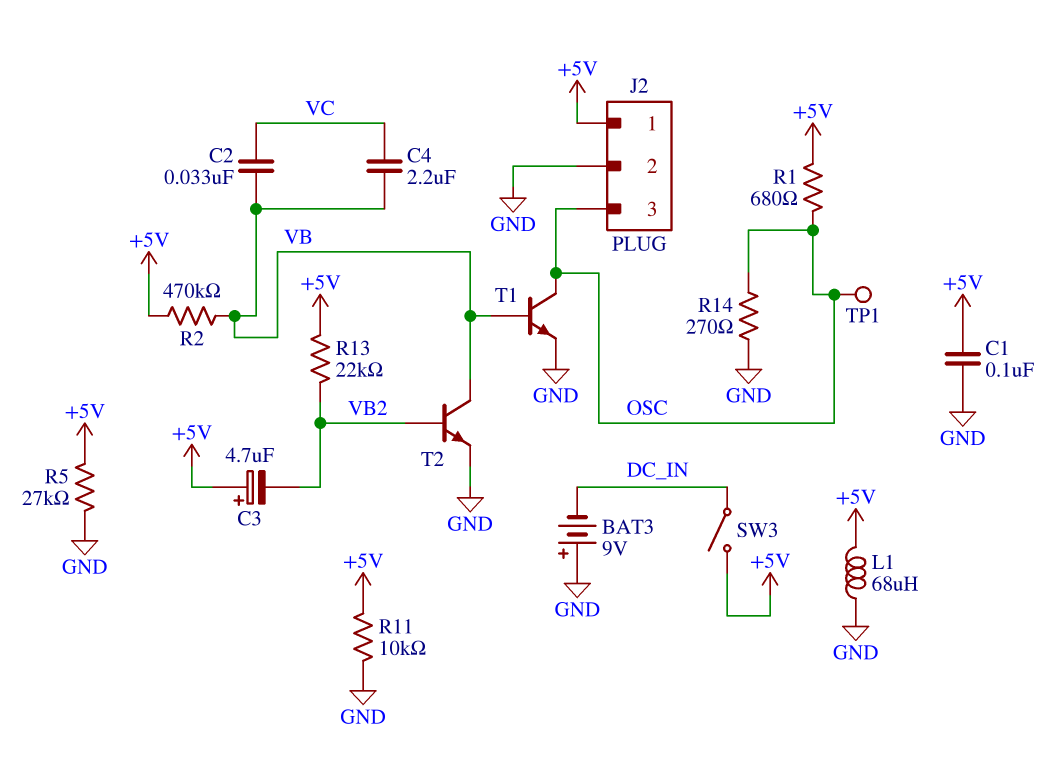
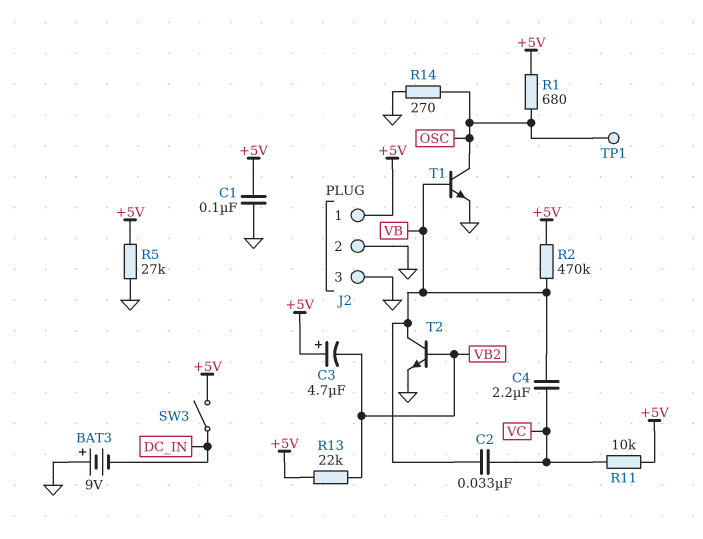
J2 pin 3: OSC -> GND
L1: 68uH (+5V, GND) -> none
R11: 10k (+5V, GND) -> 10k (+5V, VC)

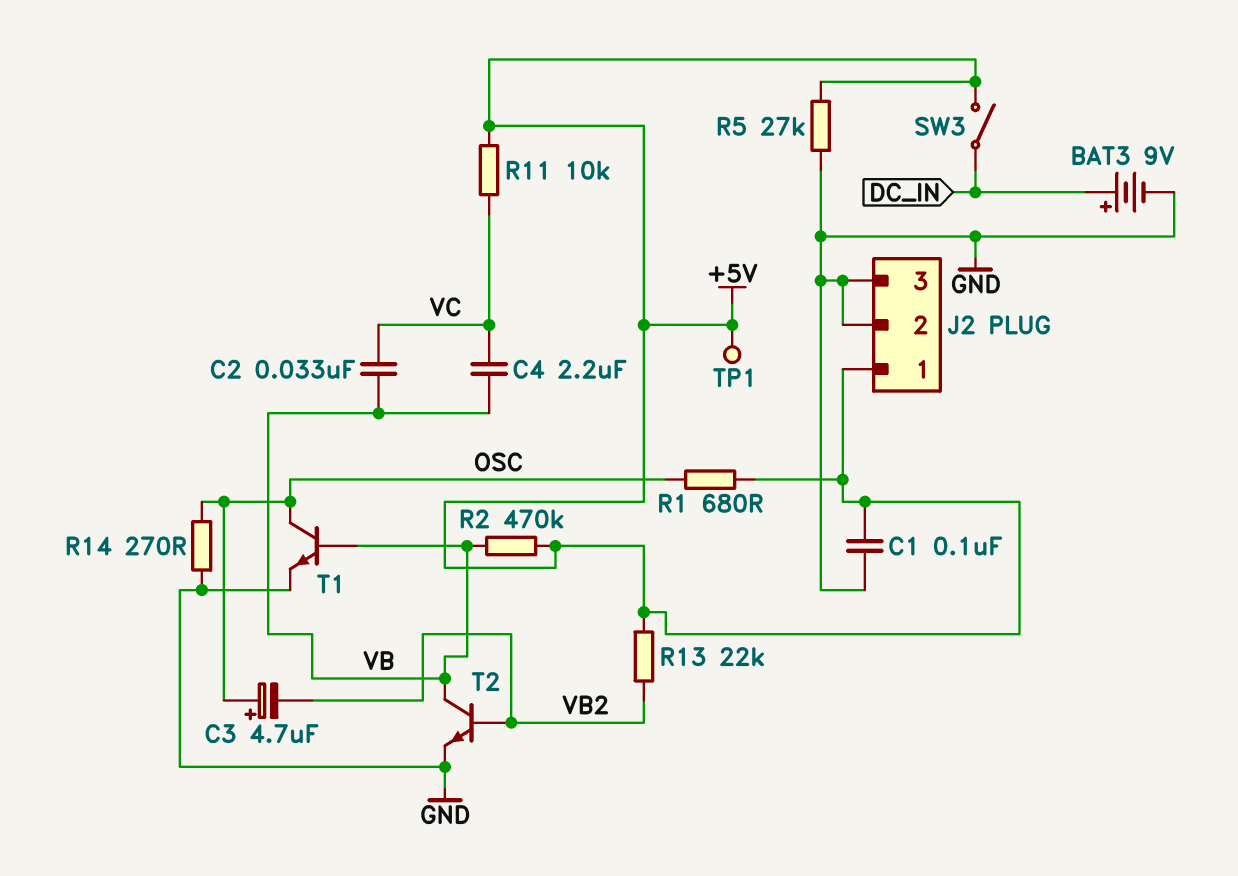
BAT3: 9V (plus GND, minus DC_IN) -> 9V (plus DC_IN, minus GND)
C3: 4.7uF (plus +5V, minus VB2) -> 4.7uF (plus OSC, minus VB2)
TP1: test point (OSC) -> test point (+5V)

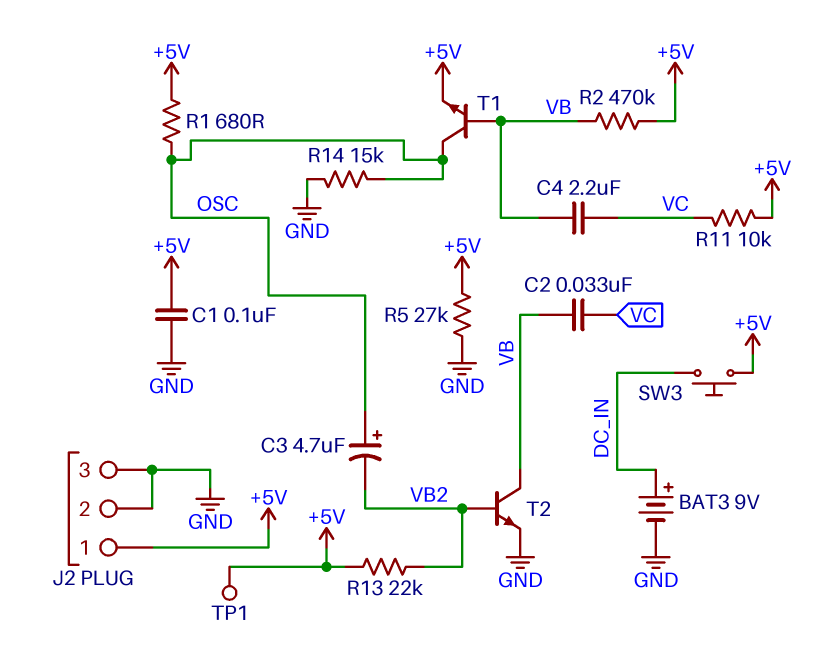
R14: 270 (GND, OSC) -> 15k (GND, OSC)
SW3: switch (+5V, DC_IN) -> button (+5V, DC_IN)
T1: NPN (B VB, C OSC, E GND) -> NPN (B VB, C OSC, E +5V)

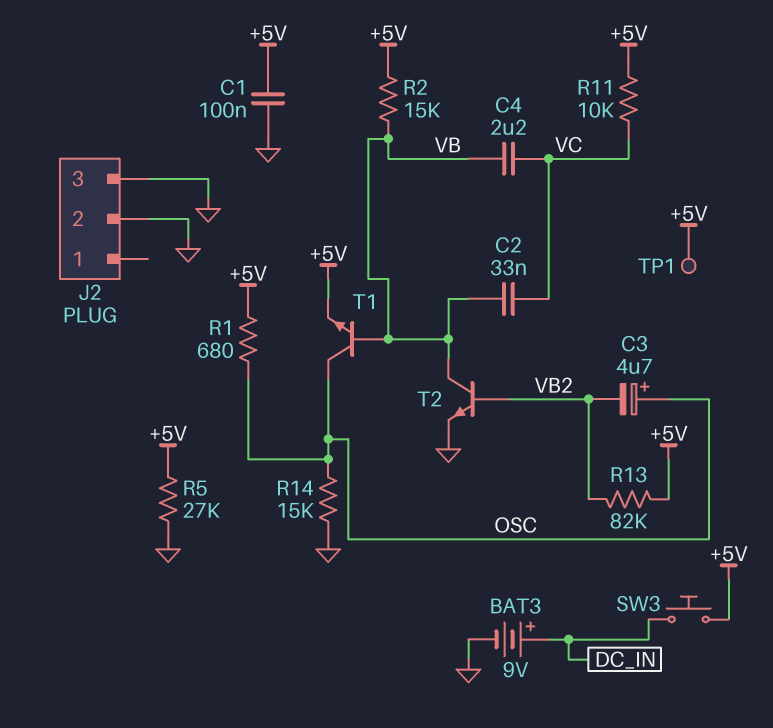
J2 pin 1: +5V -> none
R2: 470k (+5V, VB) -> 15k (+5V, VB)
R13: 22k (+5V, VB2) -> 82k (+5V, VB2)

